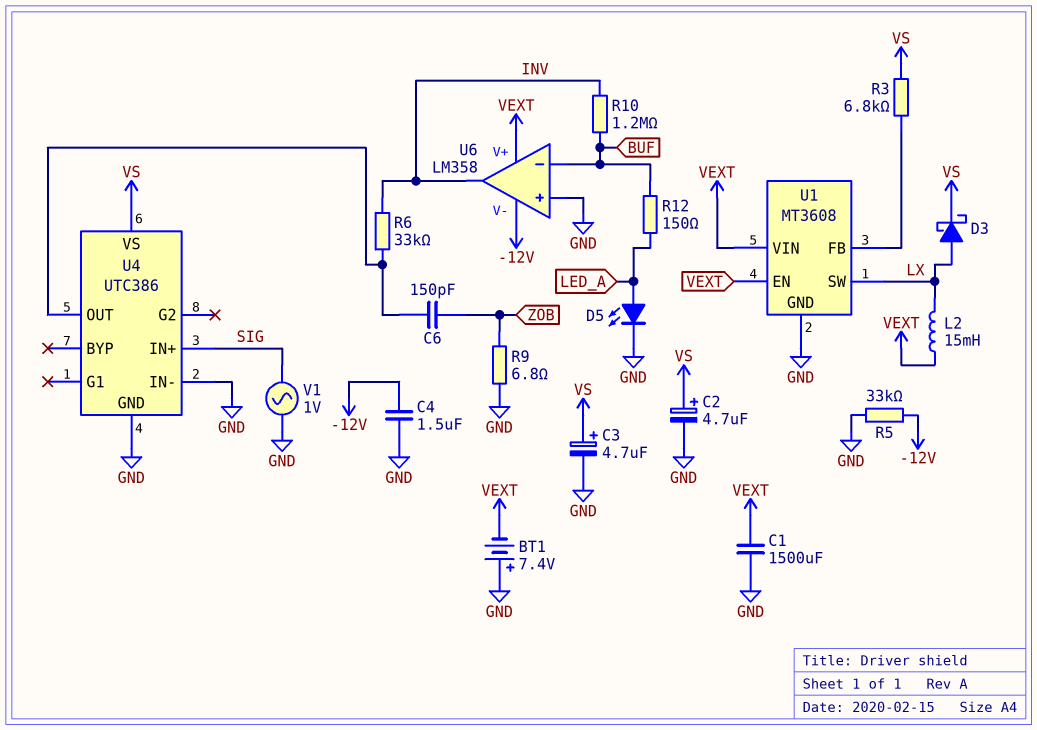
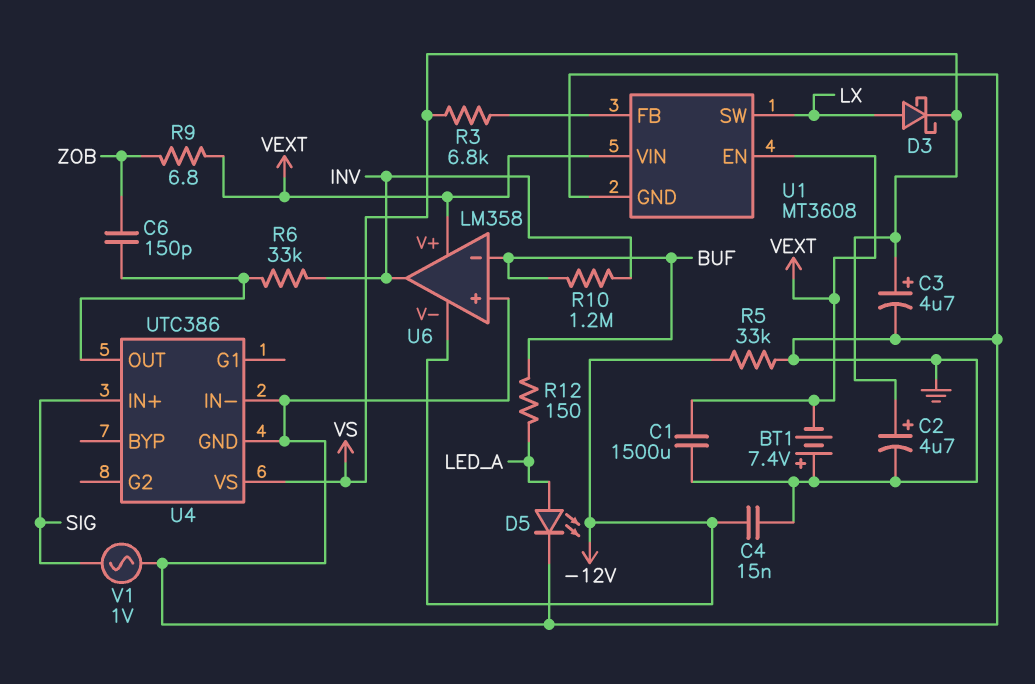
C4: 1.5uF (-12V, GND) -> 15nF (-12V, GND)
L2: 15mH (LX, VEXT) -> none
R9: 6.8 (GND, ZOB) -> 6.8 (VEXT, ZOB)

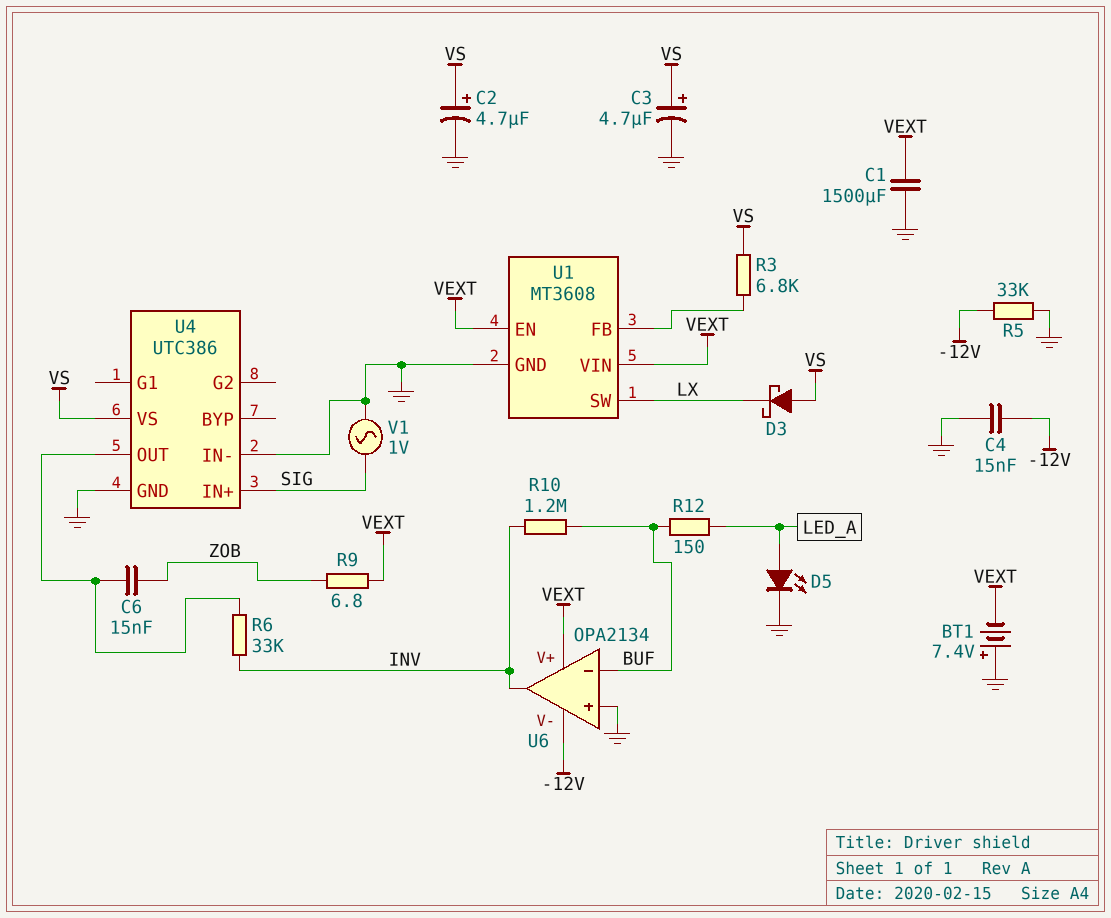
C6: 150pF (U4/OUT, ZOB) -> 15nF (U4/OUT, ZOB)
D3: schottky (A LX, K VS) -> schottky (A VS, K LX)
U6: LM358 -> OPA2134

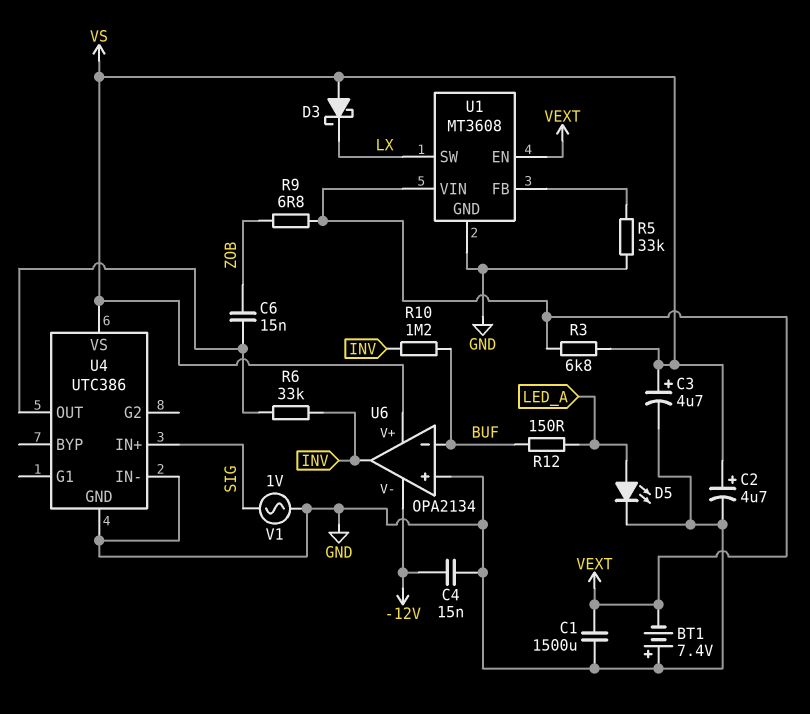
R3: 6.8k (U1/FB, VS) -> 6.8k (VEXT, VS)
R5: 33k (-12V, GND) -> 33k (GND, U1/FB)
U6 pin V+: VEXT -> VS

